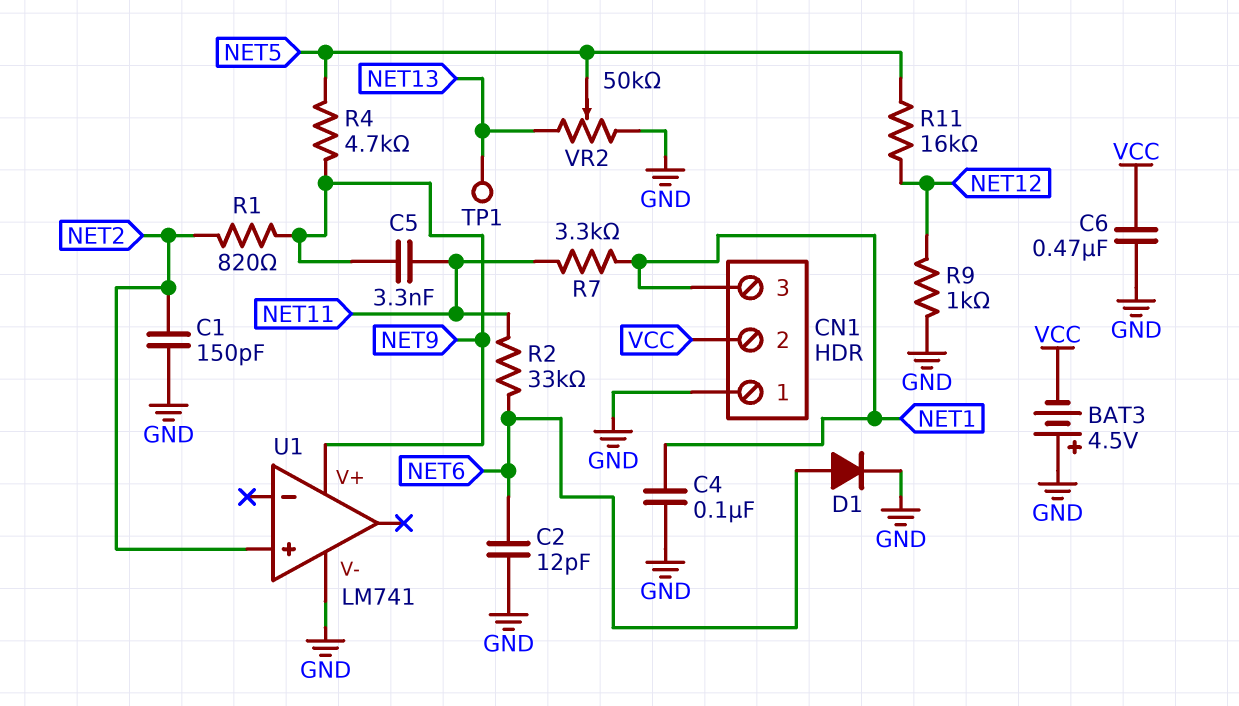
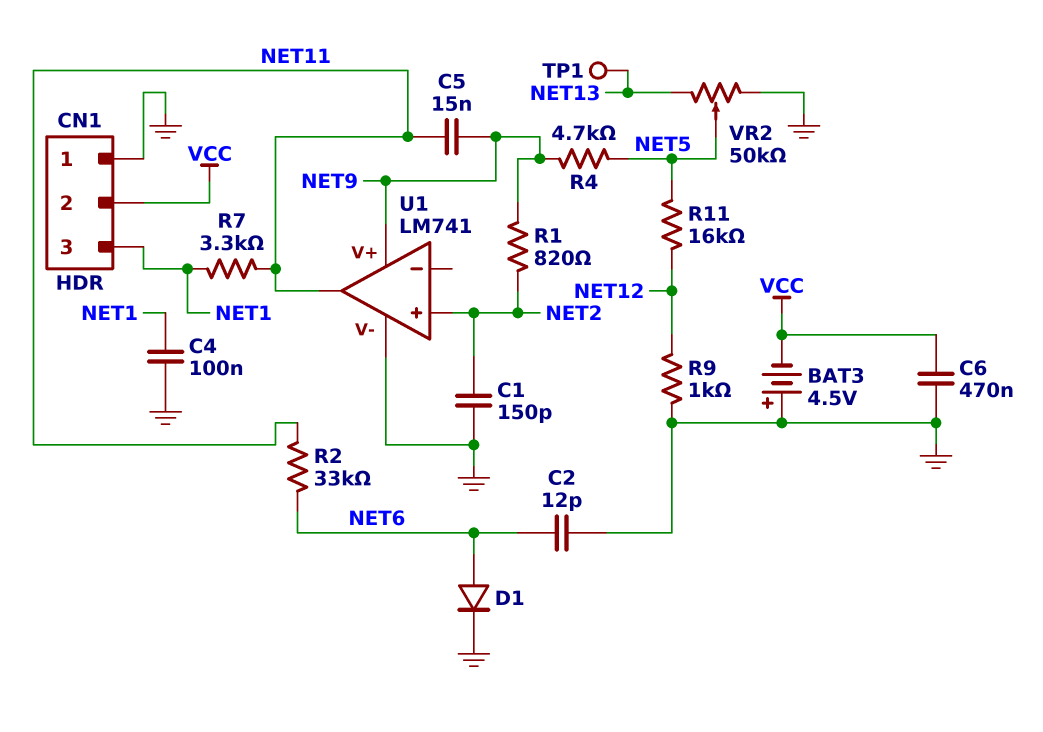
C5: 3.3nF (NET9, NET11) -> 15nF (NET9, NET11)
U1 pin out: none -> NET11

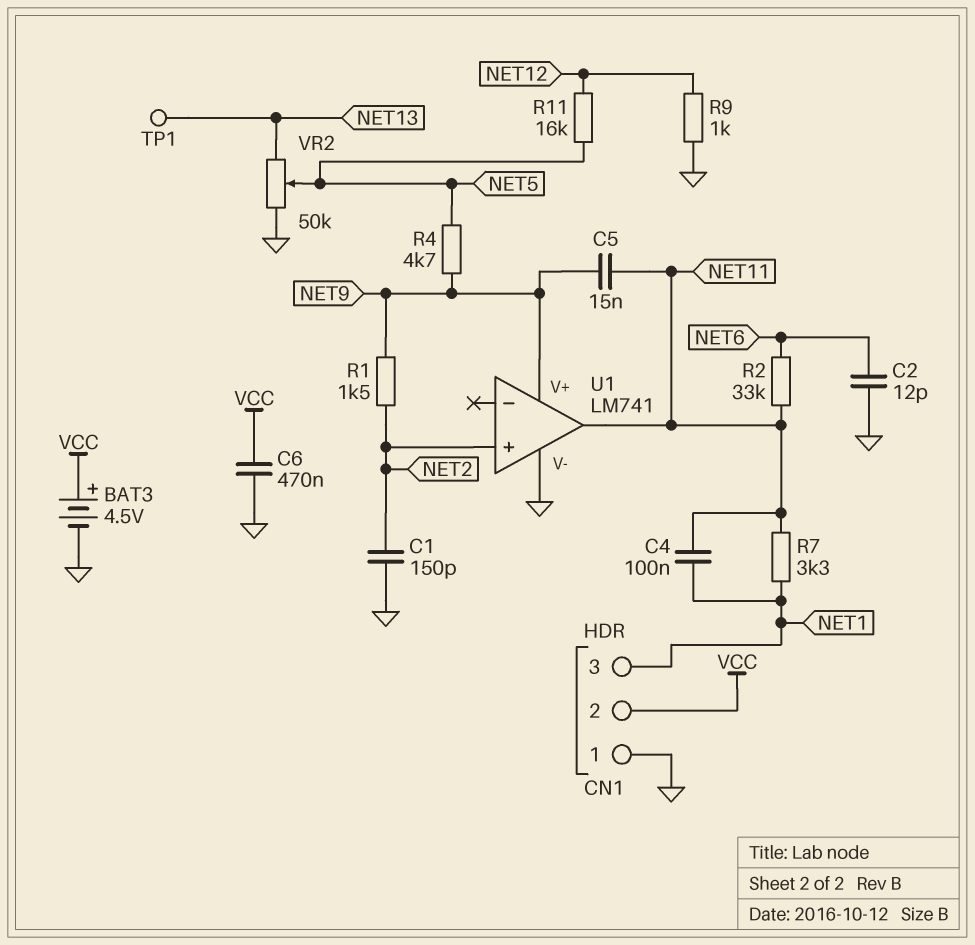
BAT3: 4.5V (plus GND, minus VCC) -> 4.5V (plus VCC, minus GND)
C4: 100nF (GND, NET1) -> 100nF (NET1, NET11)
D1: diode (A NET6, K GND) -> none
R1: 820 (NET2, NET9) -> 1.5k (NET2, NET9)

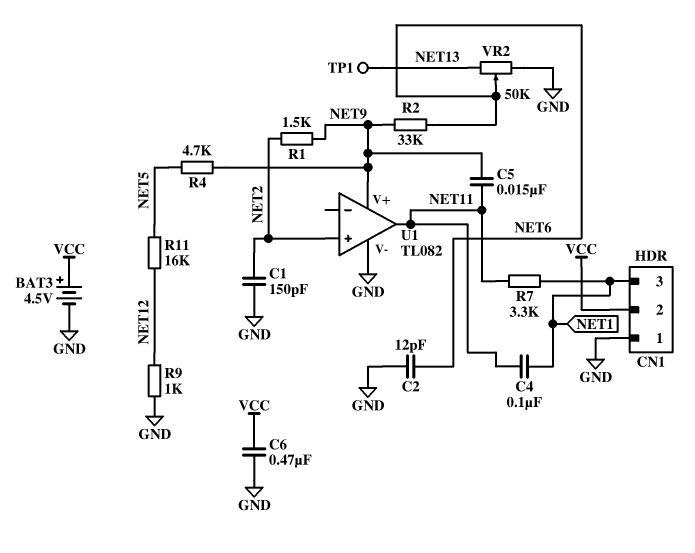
R2: 33k (NET6, NET11) -> 33k (NET6, NET9)
U1: LM741 -> TL082
VR2: 50k (GND, NET13, wiper NET5) -> 50k (GND, NET13, wiper NET6)

